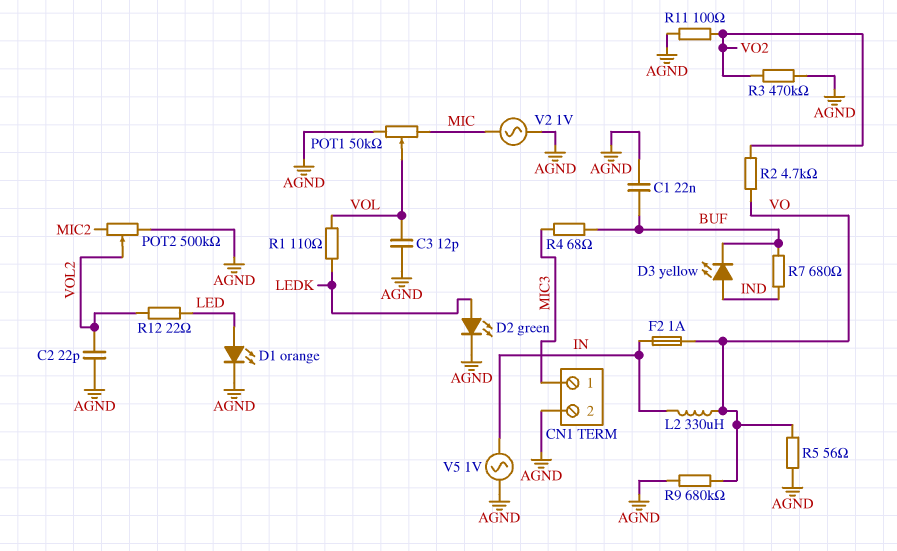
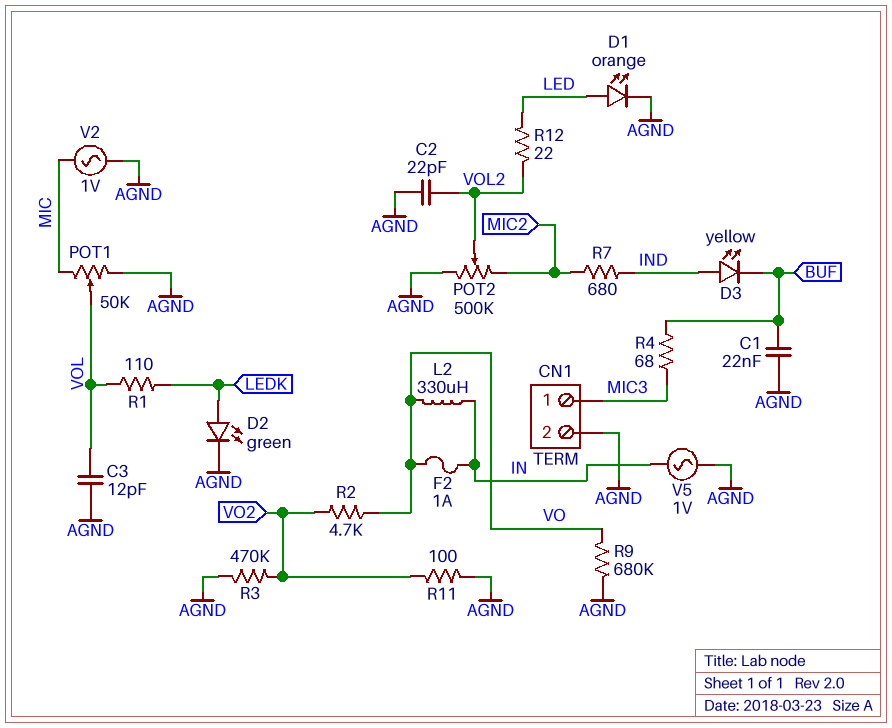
R5: 56 (AGND, VO) -> none
R7: 680 (BUF, IND) -> 680 (IND, MIC2)

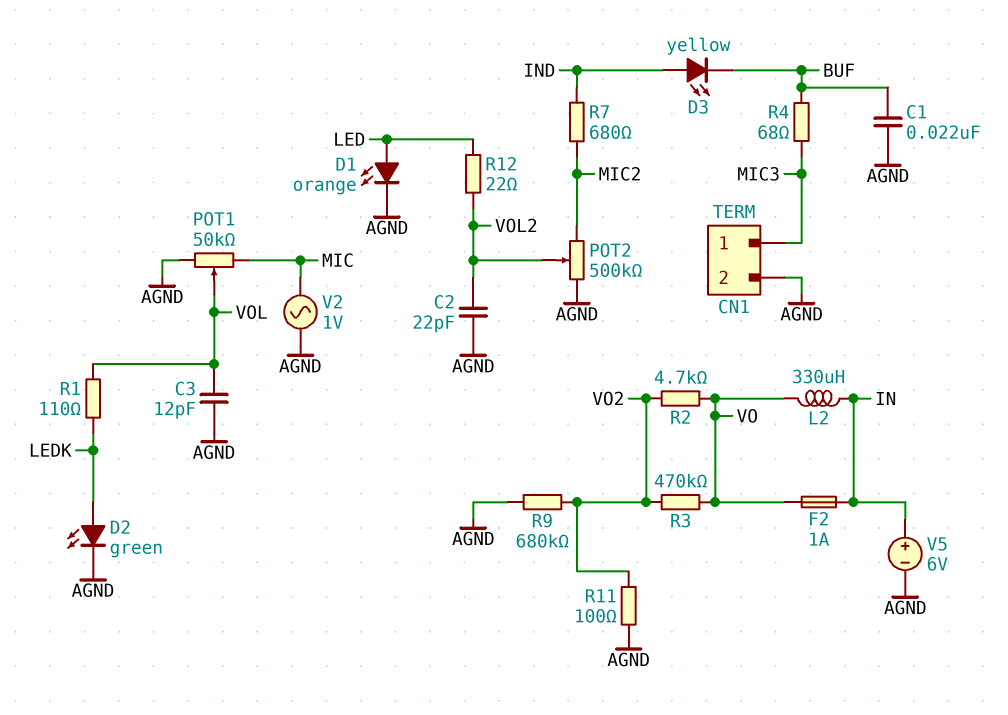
R3: 470k (AGND, VO2) -> 470k (VO, VO2)
R9: 680k (AGND, VO) -> 680k (AGND, VO2)
V5: AC 1V (AGND, IN) -> 6V (plus IN, minus AGND)

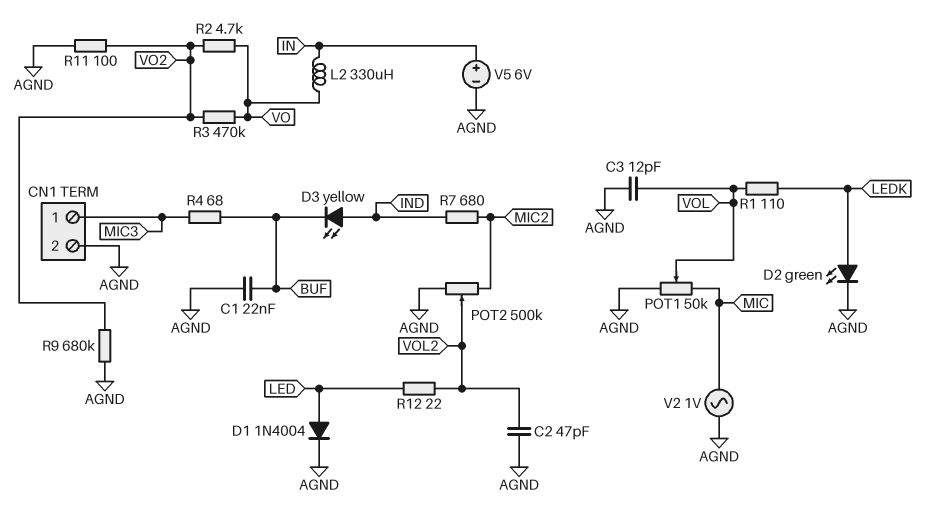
C2: 22pF (AGND, VOL2) -> 47pF (AGND, VOL2)
D1: LED orange (A LED, K AGND) -> diode 1N4004 (A LED, K AGND)
F2: 1A (IN, VO) -> none

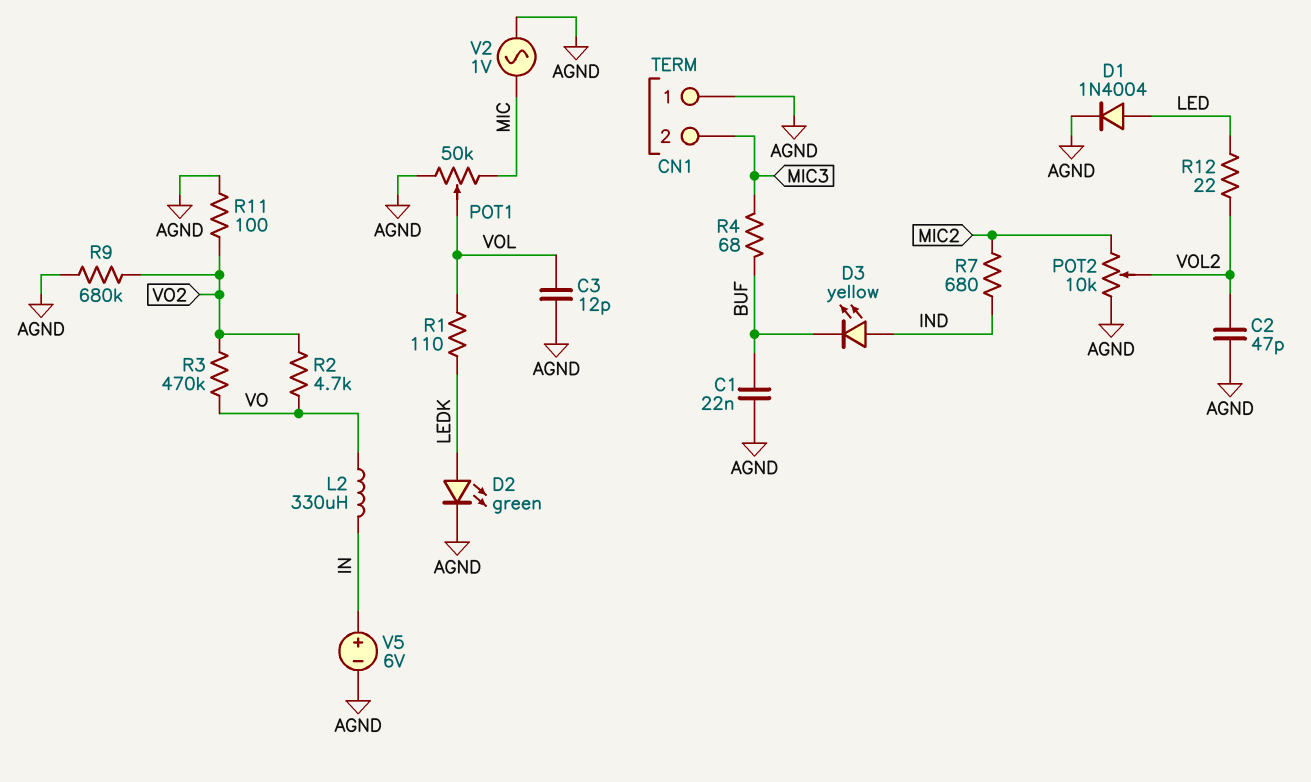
CN1 pin 1: MIC3 -> AGND
CN1 pin 2: AGND -> MIC3
POT2: 500k (AGND, MIC2, wiper VOL2) -> 10k (AGND, MIC2, wiper VOL2)

